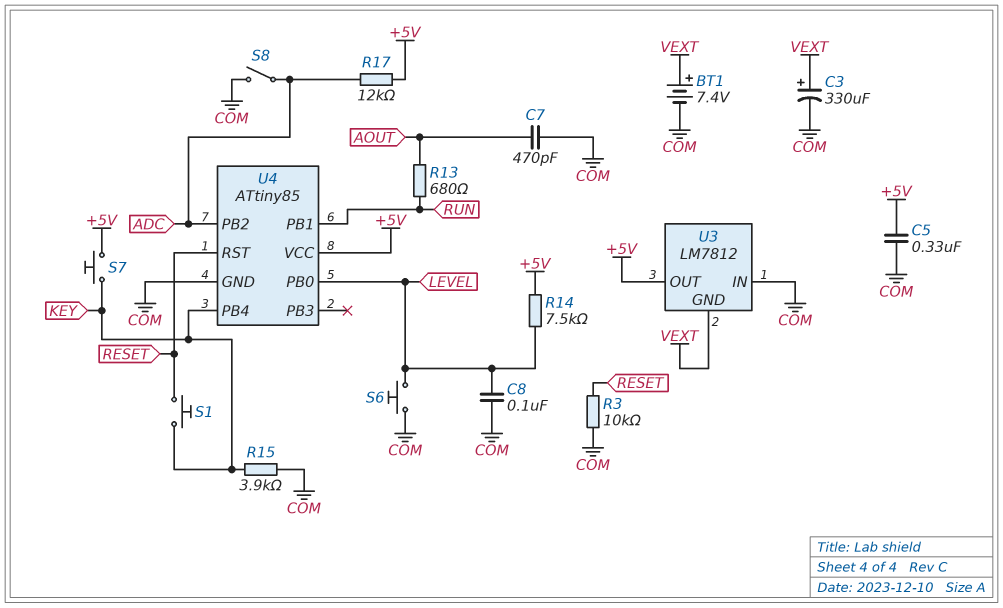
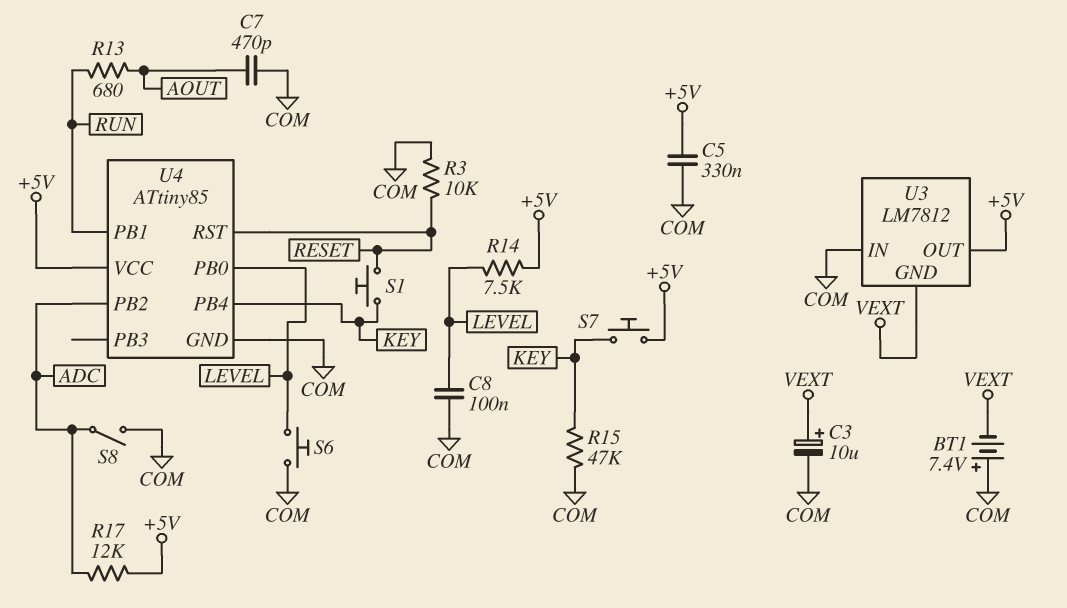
BT1: 7.4V (plus VEXT, minus COM) -> 7.4V (plus COM, minus VEXT)
C3: 330uF (plus VEXT, minus COM) -> 10uF (plus VEXT, minus COM)
R15: 3.9k (COM, KEY) -> 47k (COM, KEY)

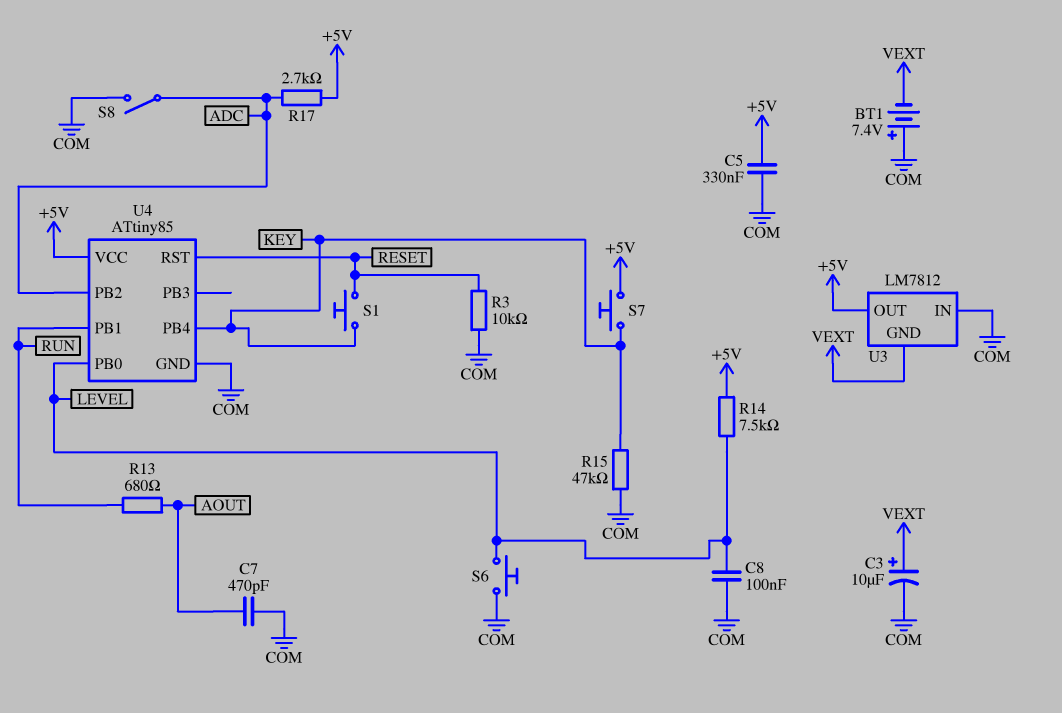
R17: 12k (+5V, ADC) -> 2.7k (+5V, ADC)

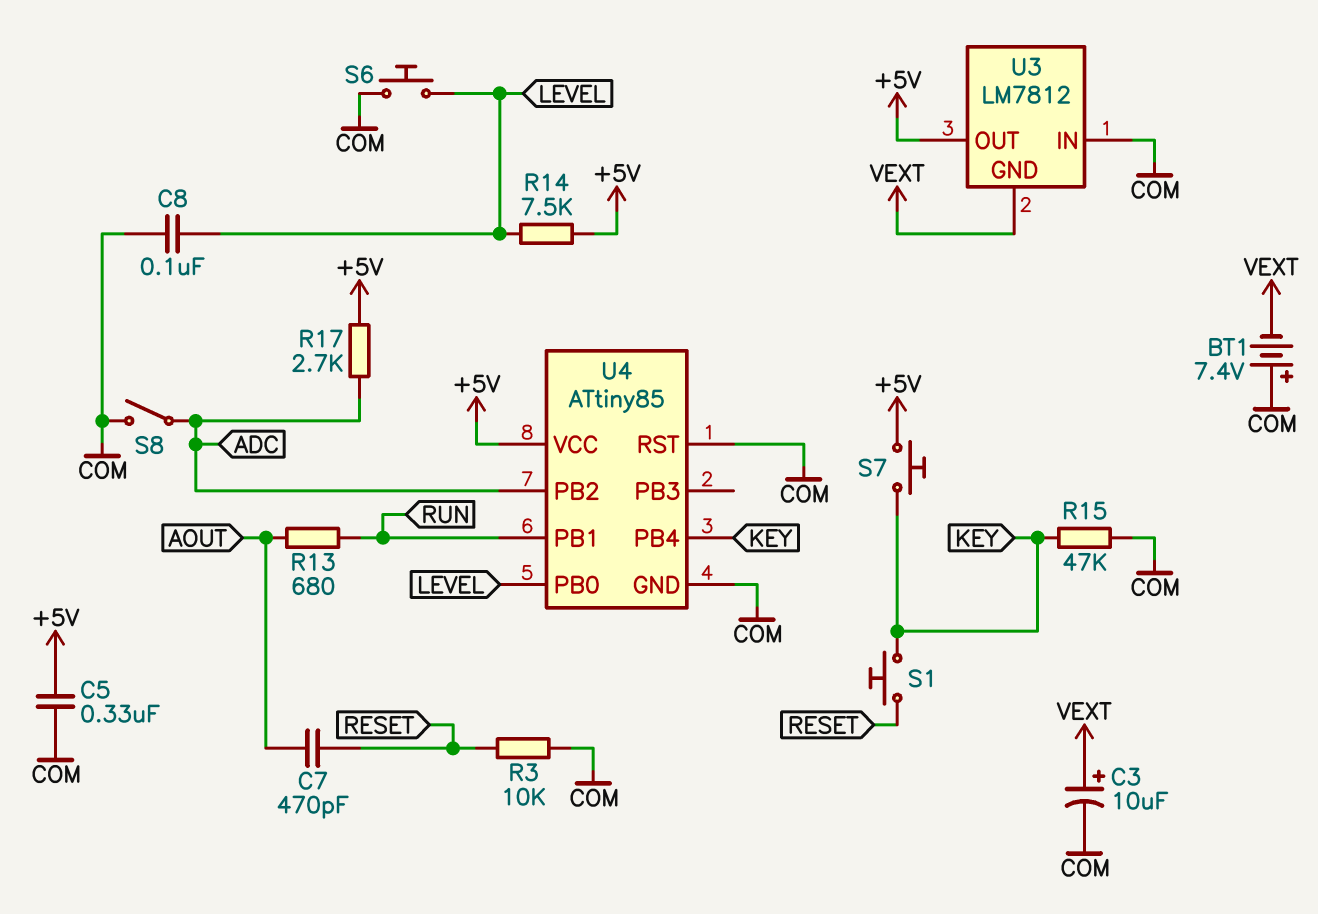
C7: 470pF (AOUT, COM) -> 470pF (AOUT, RESET)
U4 pin RST: RESET -> COM

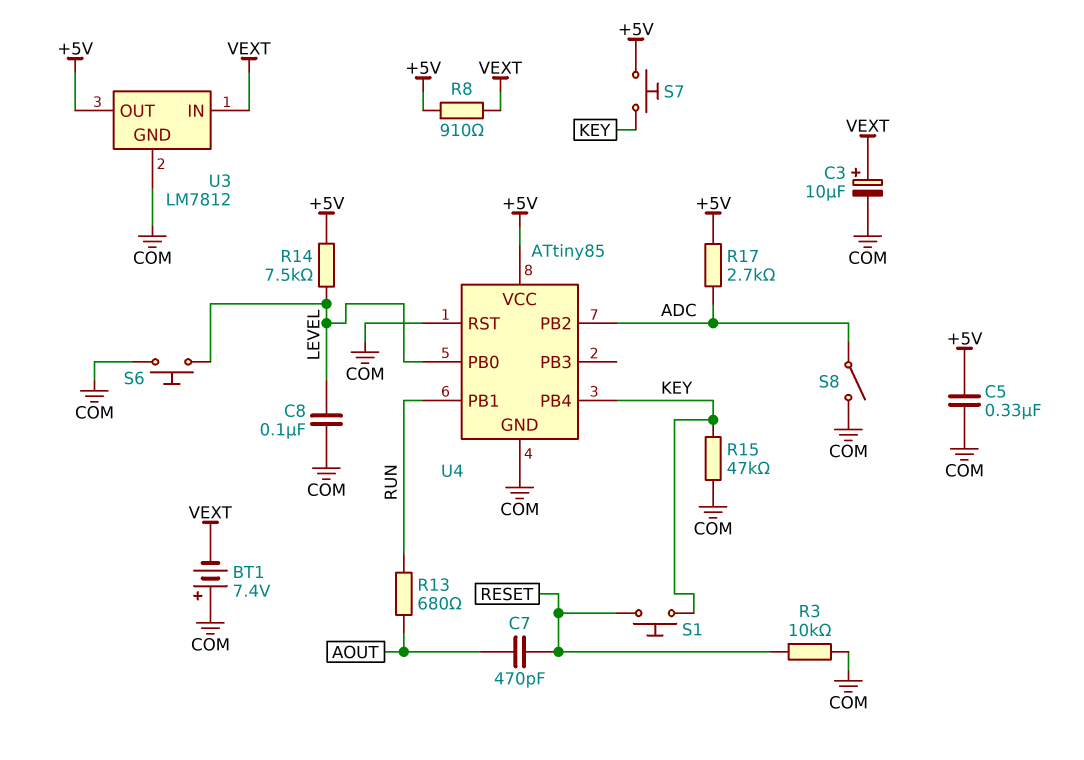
R8: none -> 910 (+5V, VEXT)
U3 pin GND: VEXT -> COM
U3 pin IN: COM -> VEXT

